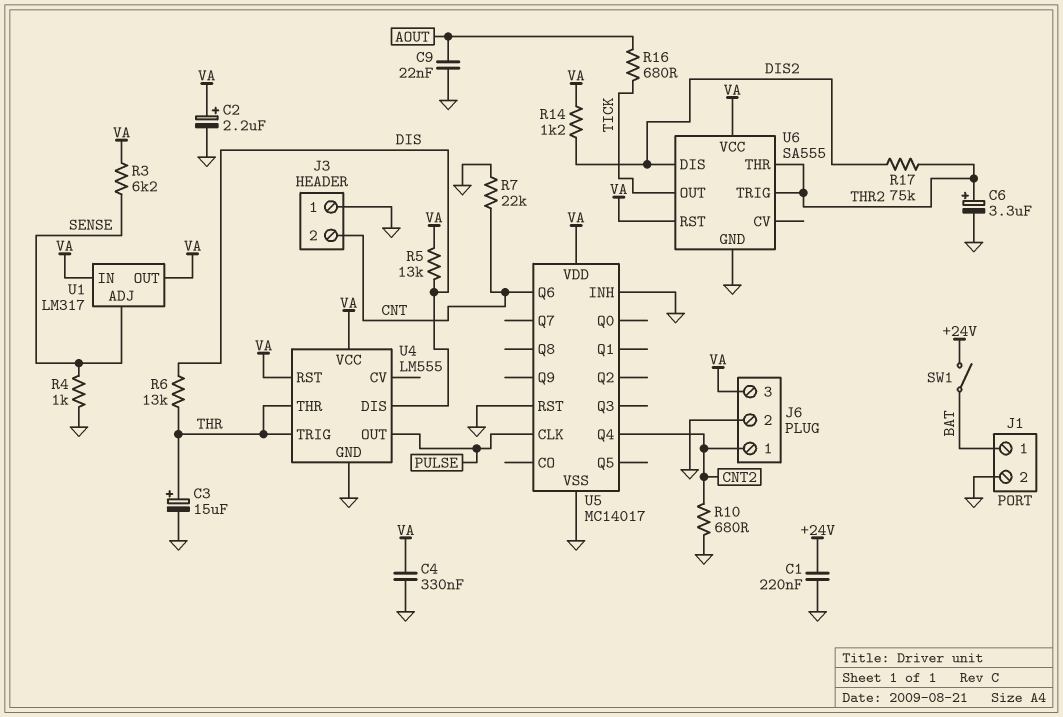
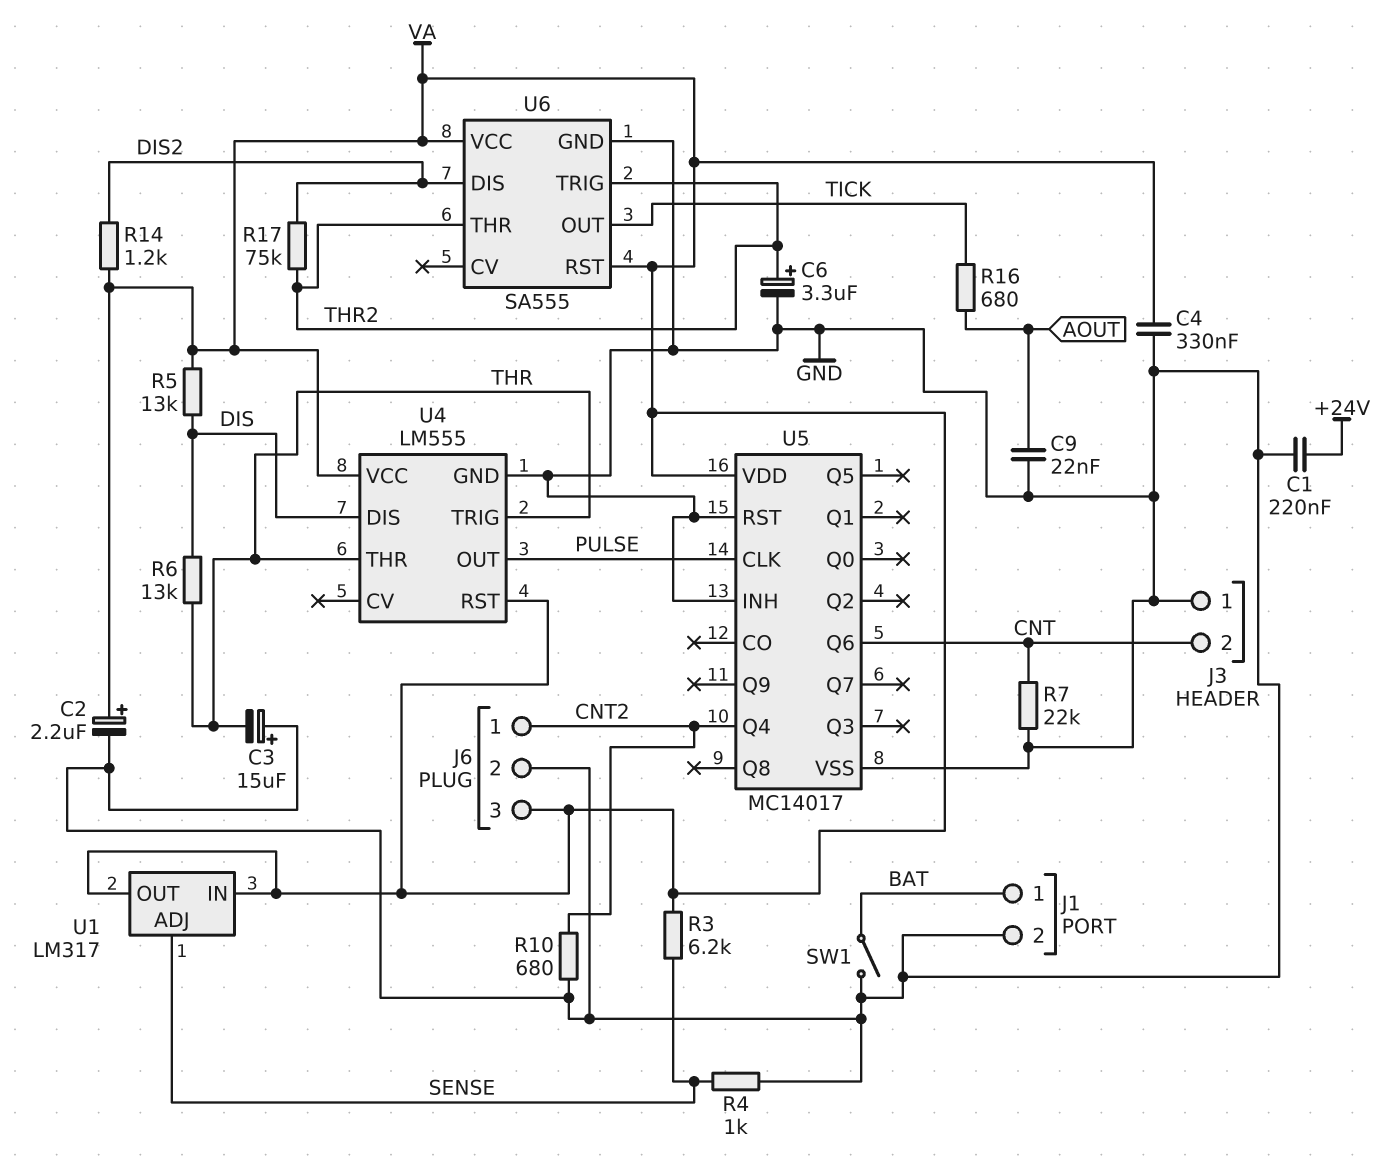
C3: 15uF (plus THR, minus GND) -> 15uF (plus GND, minus THR)
SW1: switch (+24V, BAT) -> switch (BAT, GND)

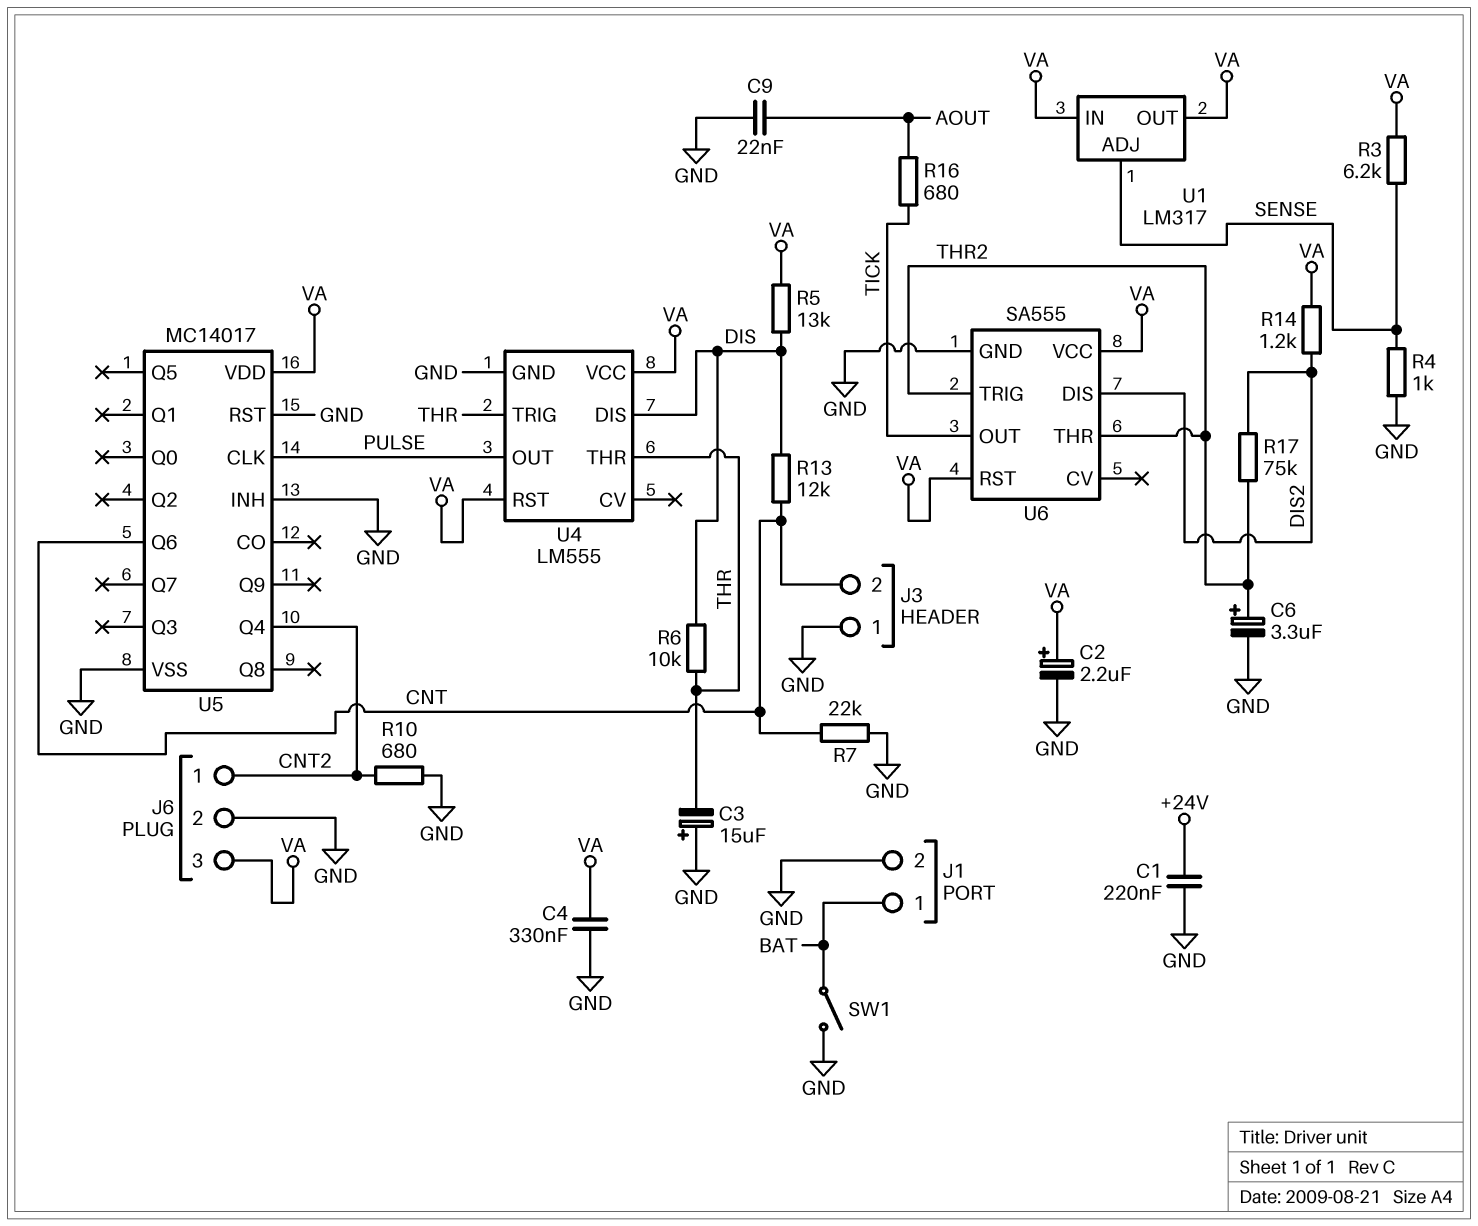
R6: 13k (DIS, THR) -> 10k (DIS, THR)
R13: none -> 12k (CNT, DIS)

